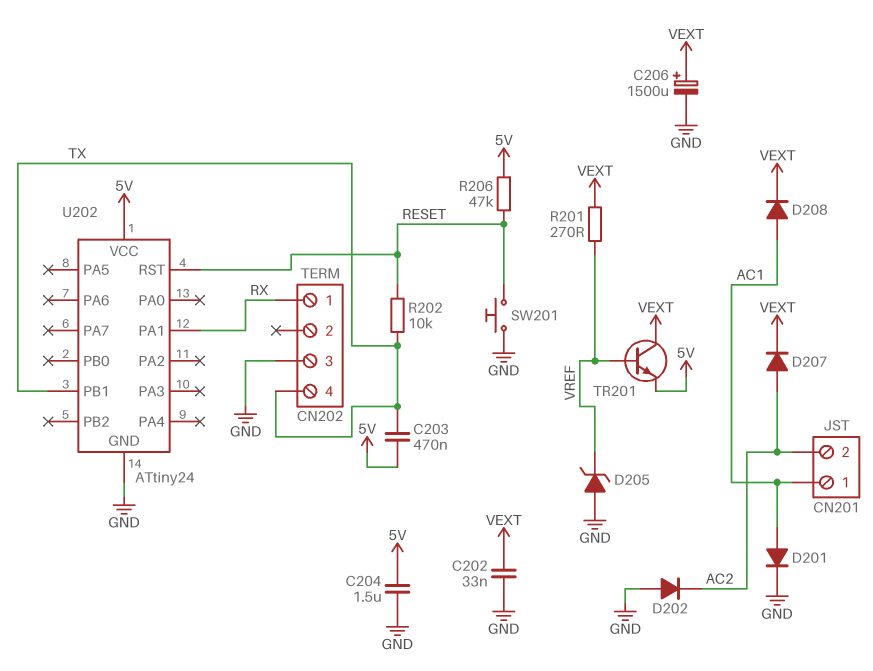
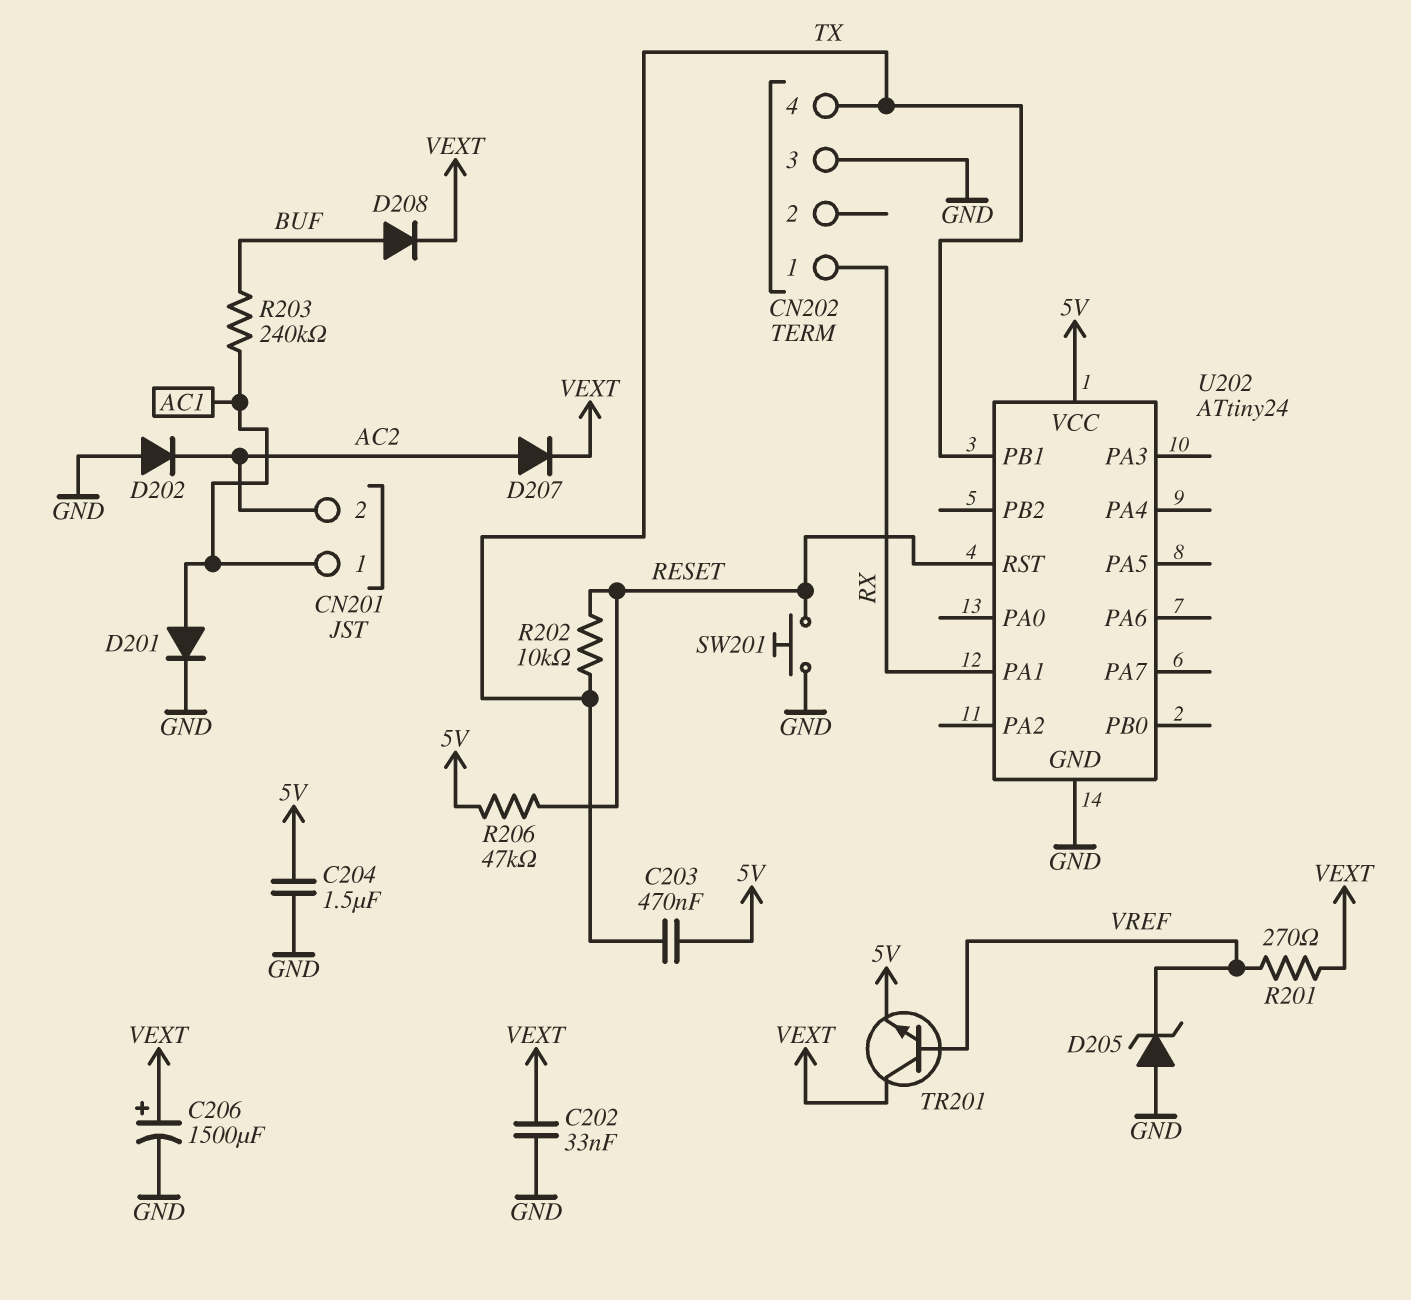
D208: diode (A AC1, K VEXT) -> diode (A BUF, K VEXT)
R203: none -> 240k (AC1, BUF)

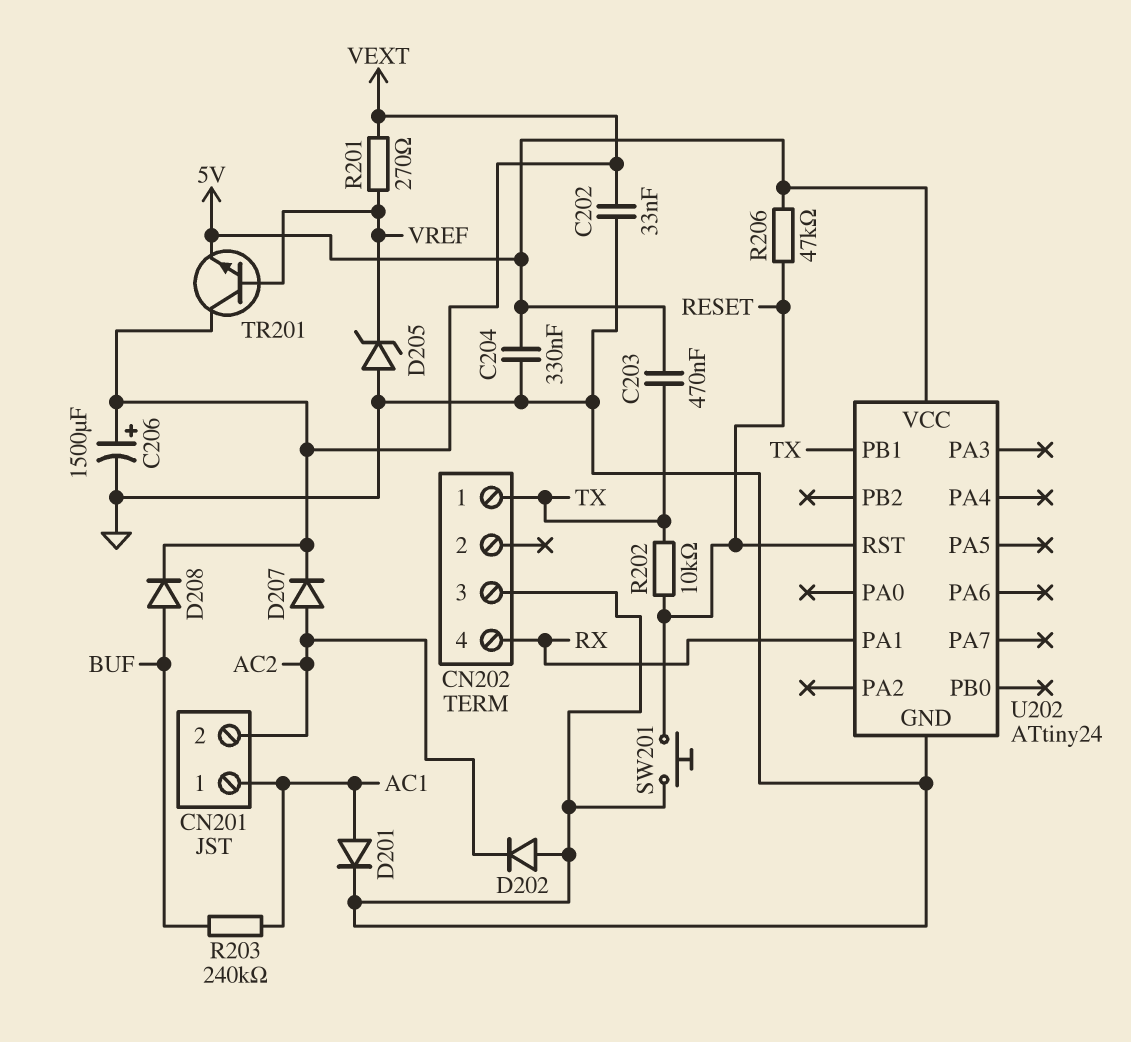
C204: 1.5uF (5V, GND) -> 330nF (5V, GND)
CN202 pin 1: RX -> TX
CN202 pin 4: TX -> RX

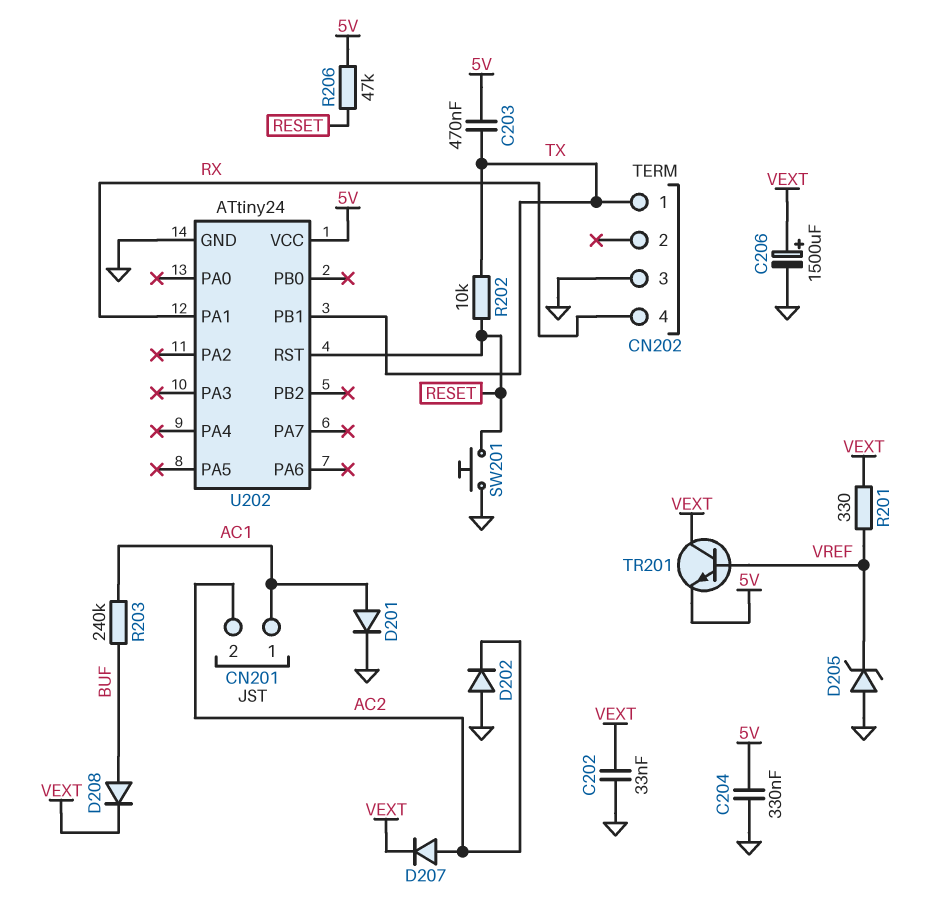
R201: 270 (VEXT, VREF) -> 330 (VEXT, VREF)

